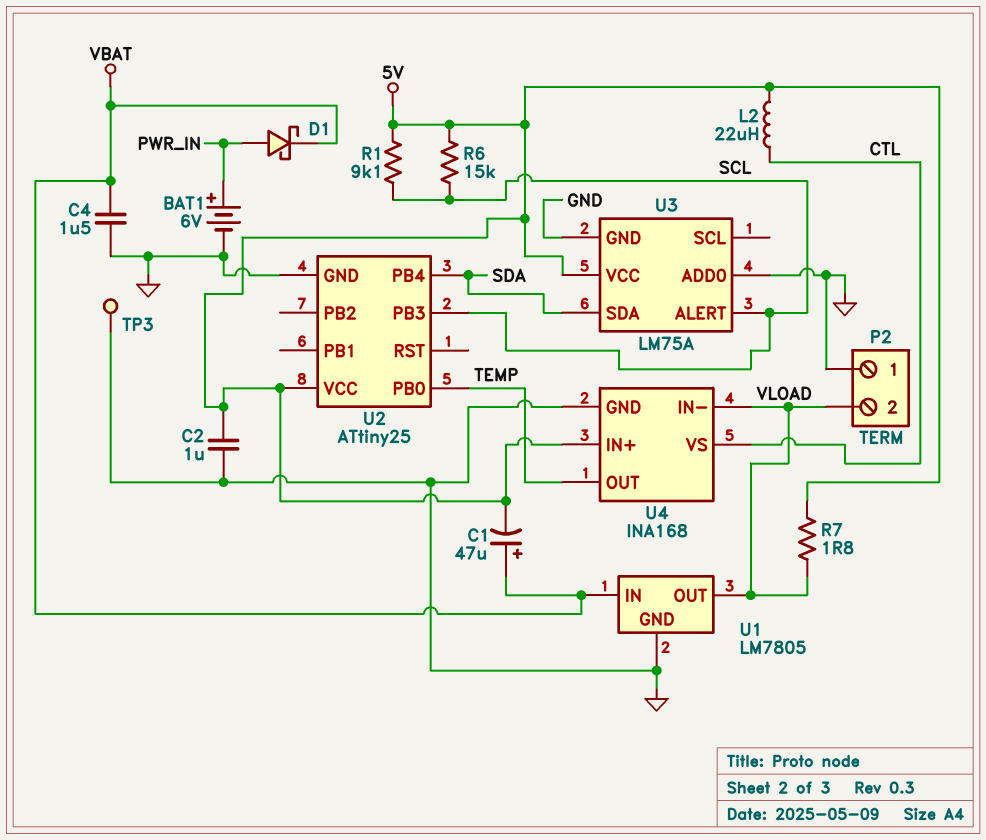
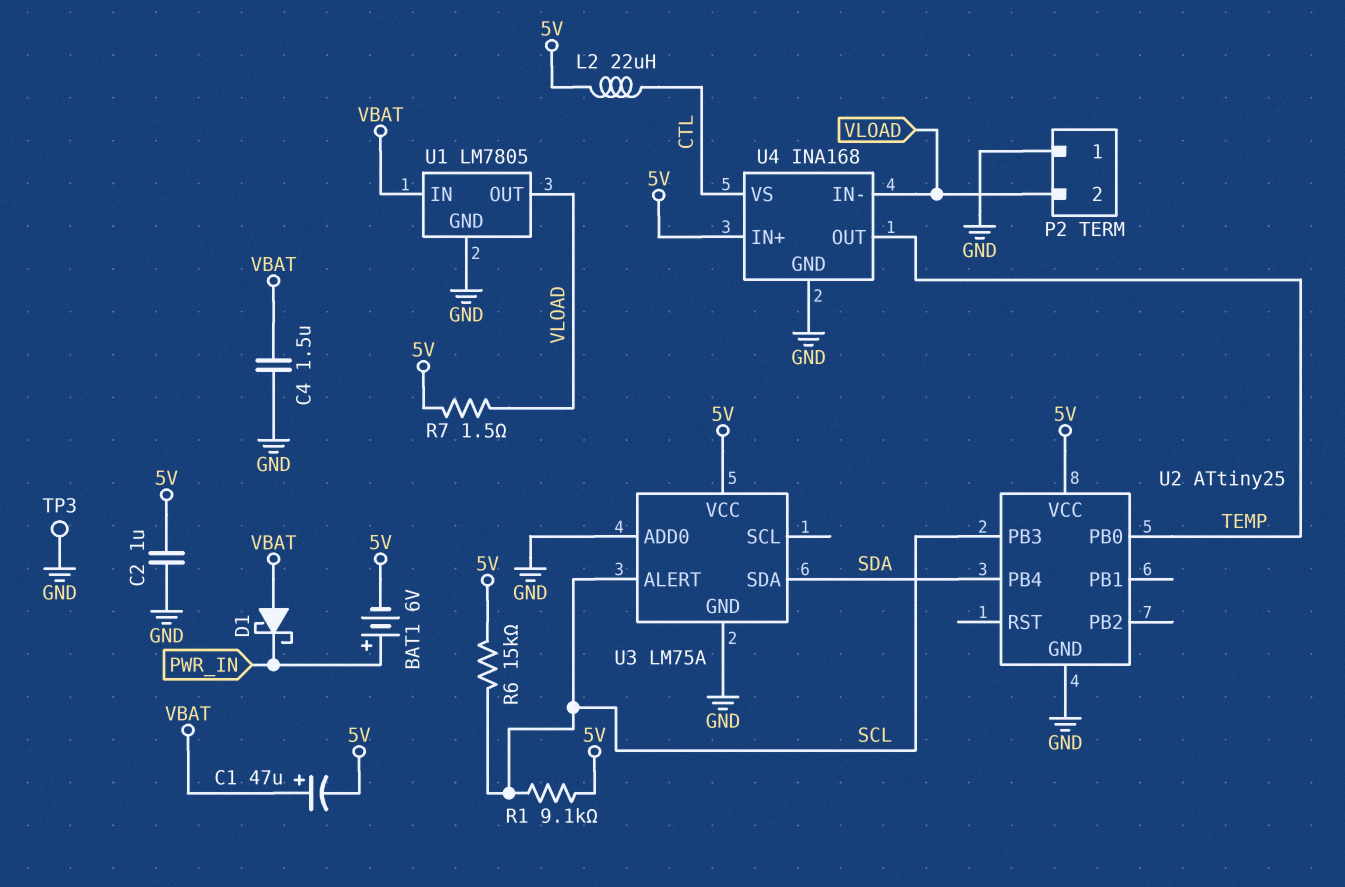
BAT1: 6V (plus PWR_IN, minus GND) -> 6V (plus PWR_IN, minus 5V)
D1: schottky (A PWR_IN, K VBAT) -> schottky (A VBAT, K PWR_IN)
R7: 1.8 (5V, VLOAD) -> 1.5 (5V, VLOAD)

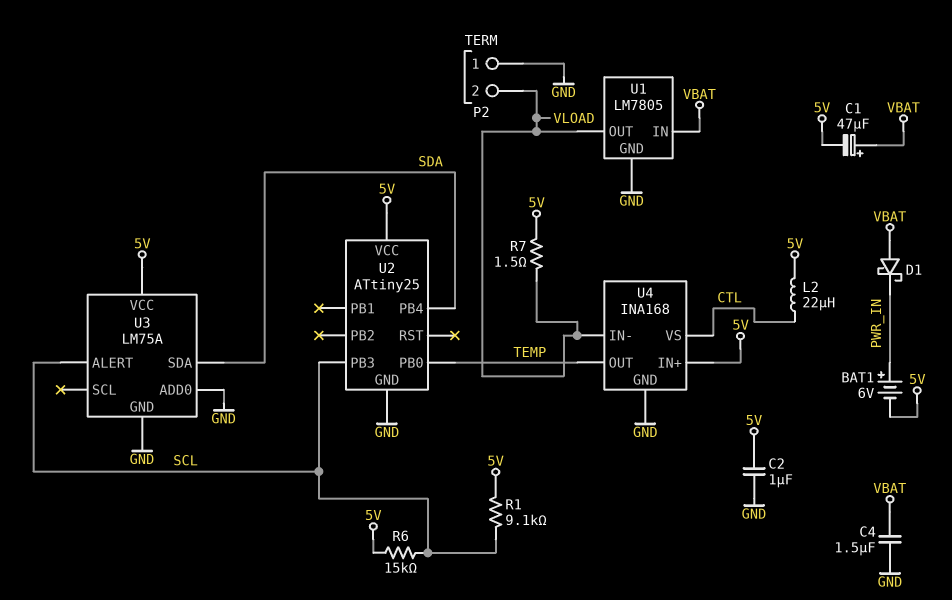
TP3: test point (GND) -> none

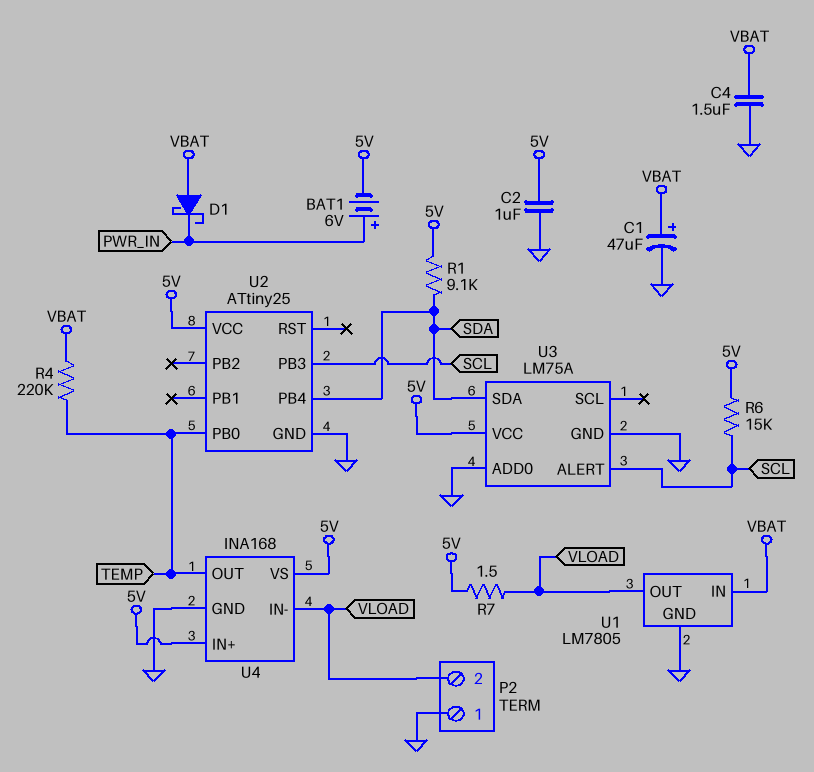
C1: 47uF (plus VBAT, minus 5V) -> 47uF (plus VBAT, minus GND)
L2: 22uH (5V, CTL) -> none
R1: 9.1k (5V, SCL) -> 9.1k (5V, SDA)
R4: none -> 220k (TEMP, VBAT)
U4 pin VS: CTL -> 5V

